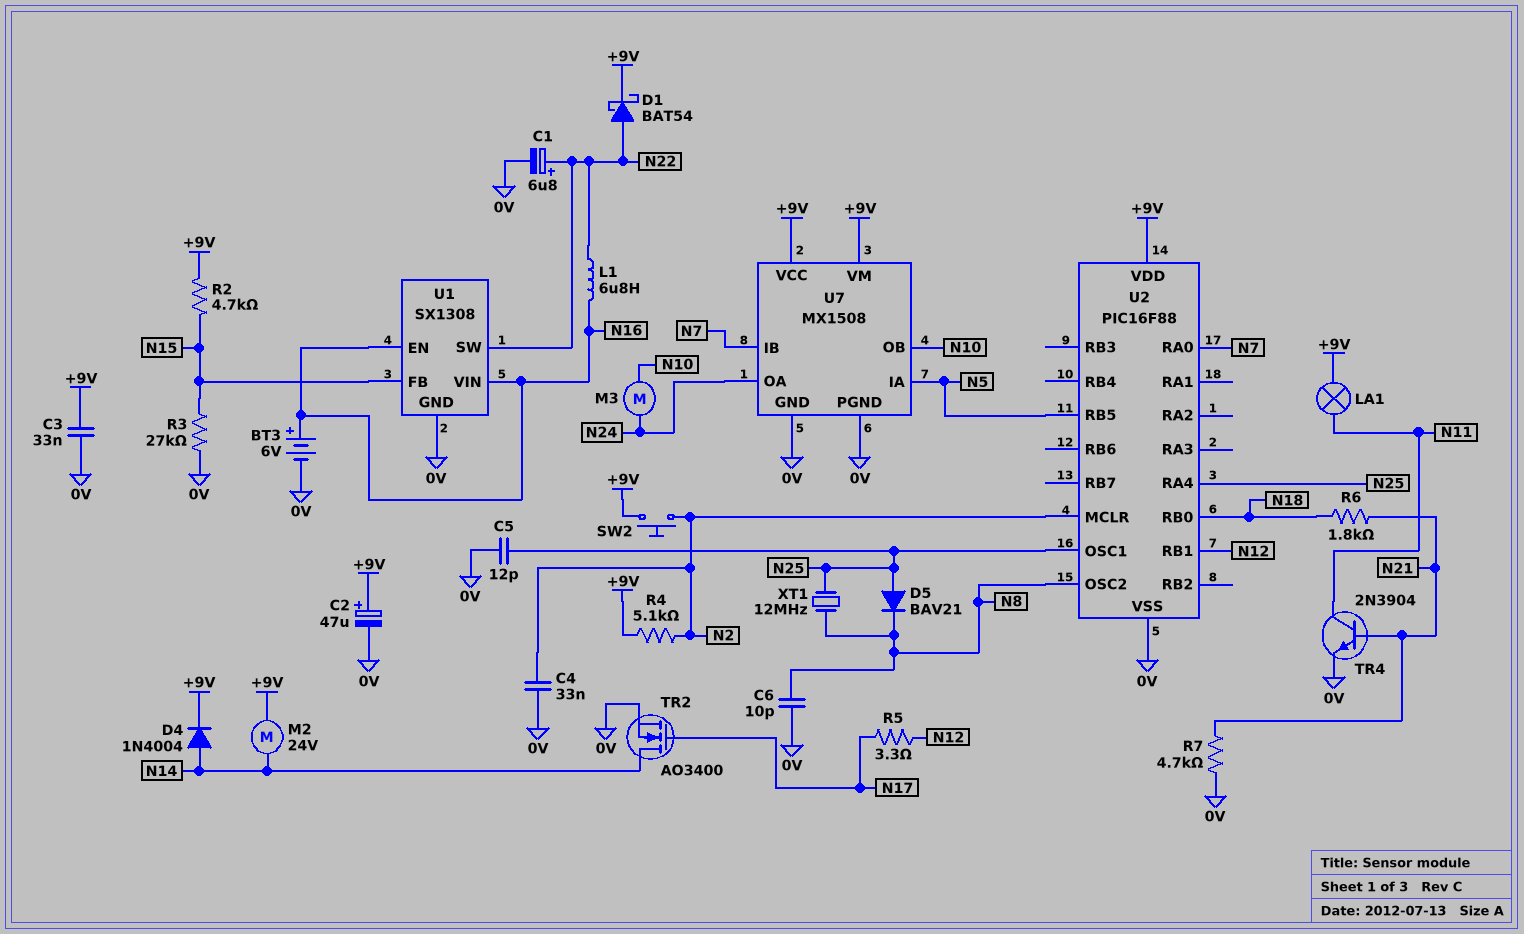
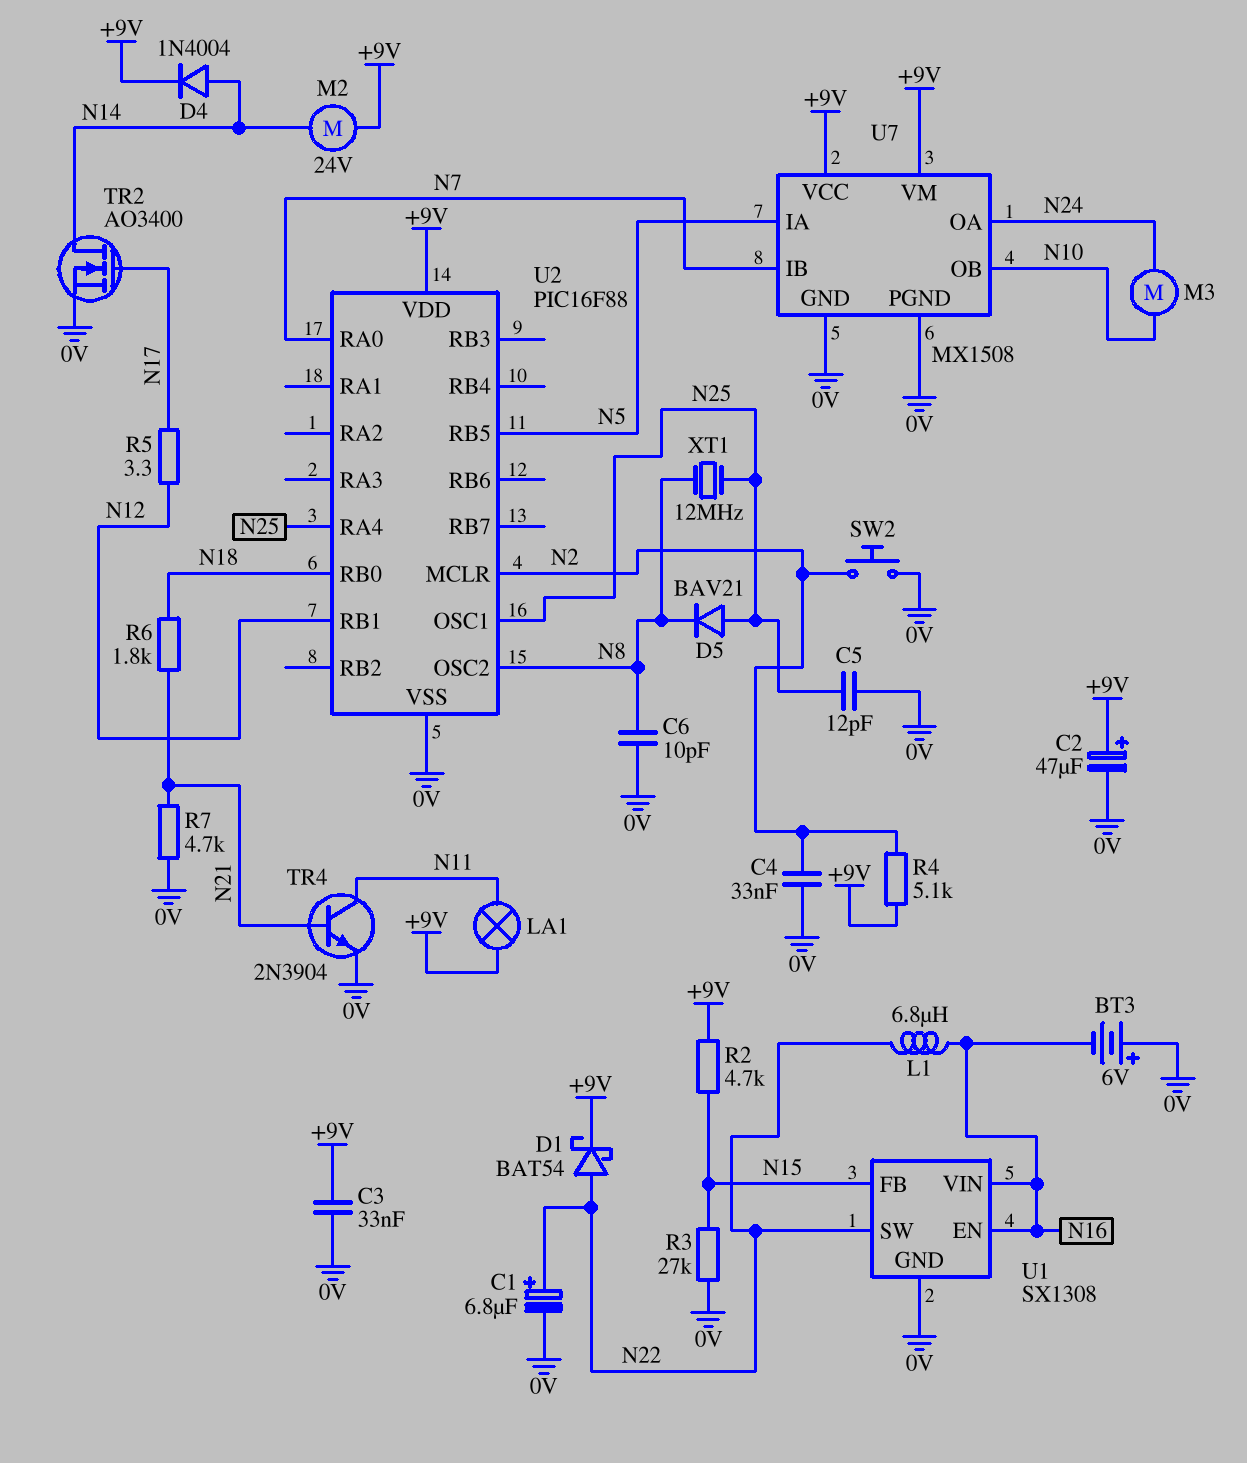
BT3: 6V (plus N16, minus 0V) -> 6V (plus 0V, minus N16)
SW2: button (+9V, N2) -> button (0V, N2)

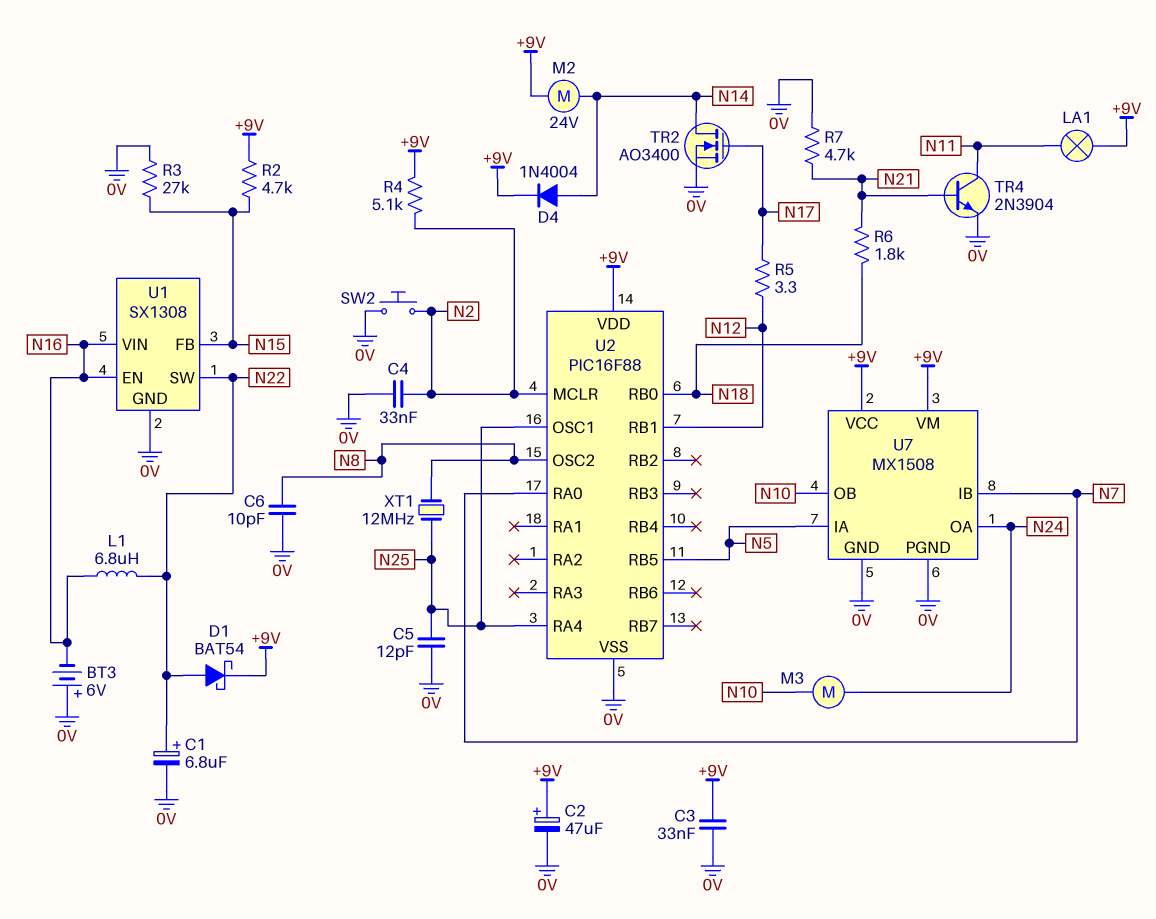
D5: diode BAV21 (A N25, K N8) -> none

